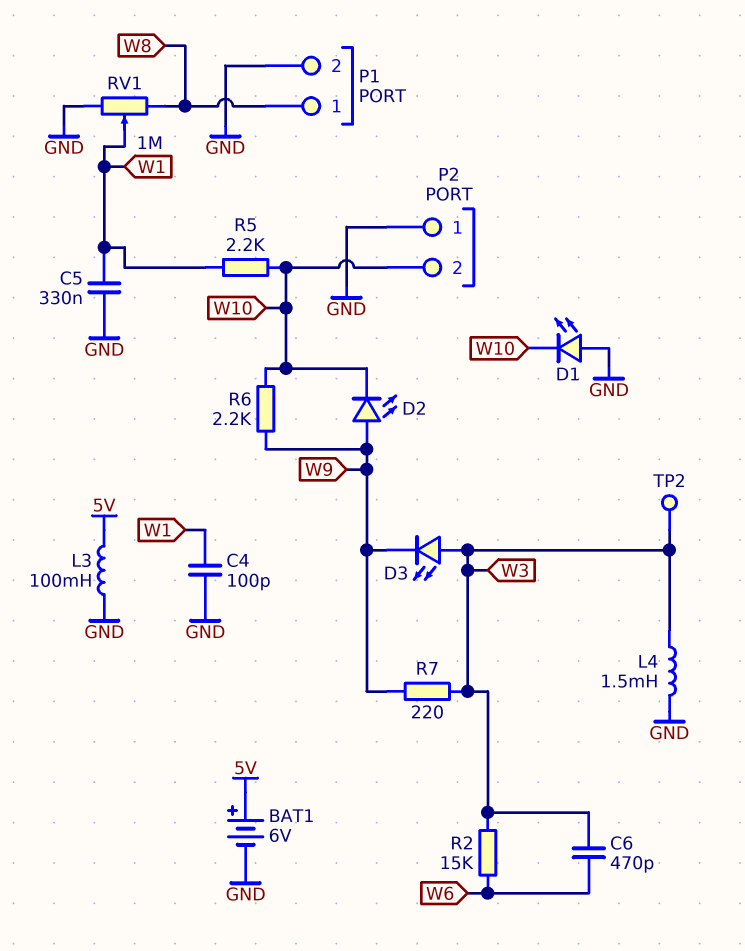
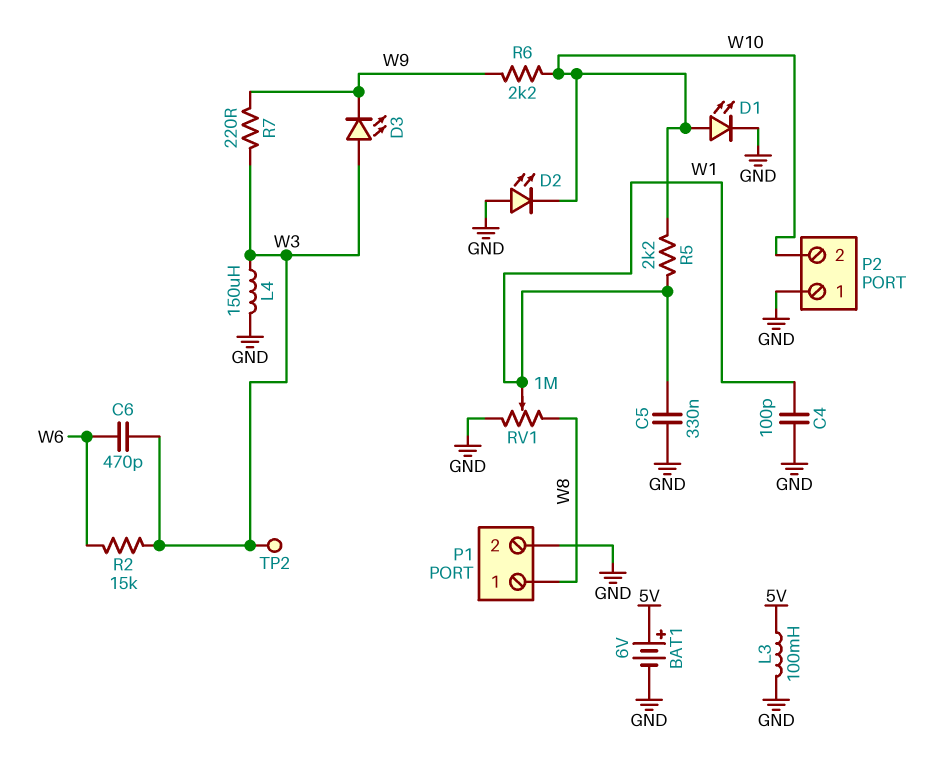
D1: LED (A GND, K W10) -> LED (A W10, K GND)
D2: LED (A W9, K W10) -> LED (A GND, K W10)
L4: 1.5mH (GND, W3) -> 150uH (GND, W3)

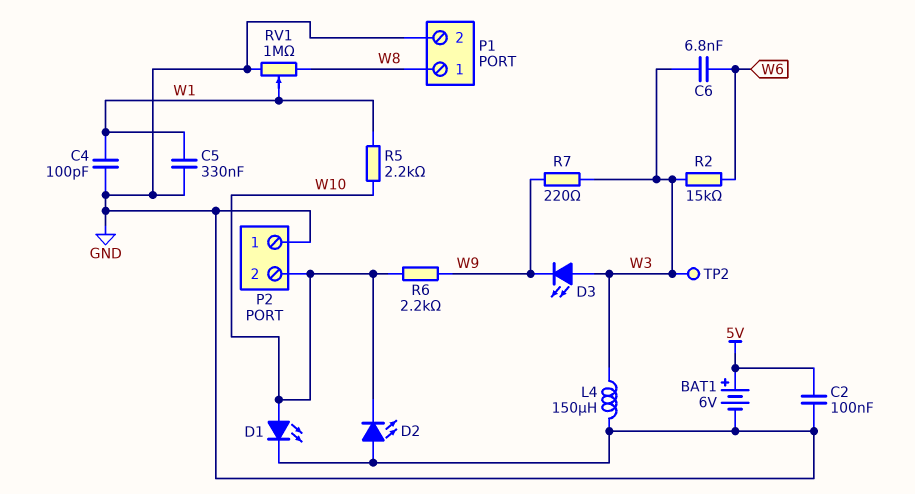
C2: none -> 100nF (5V, GND)
C6: 470pF (W3, W6) -> 6.8nF (W3, W6)
L3: 100mH (5V, GND) -> none

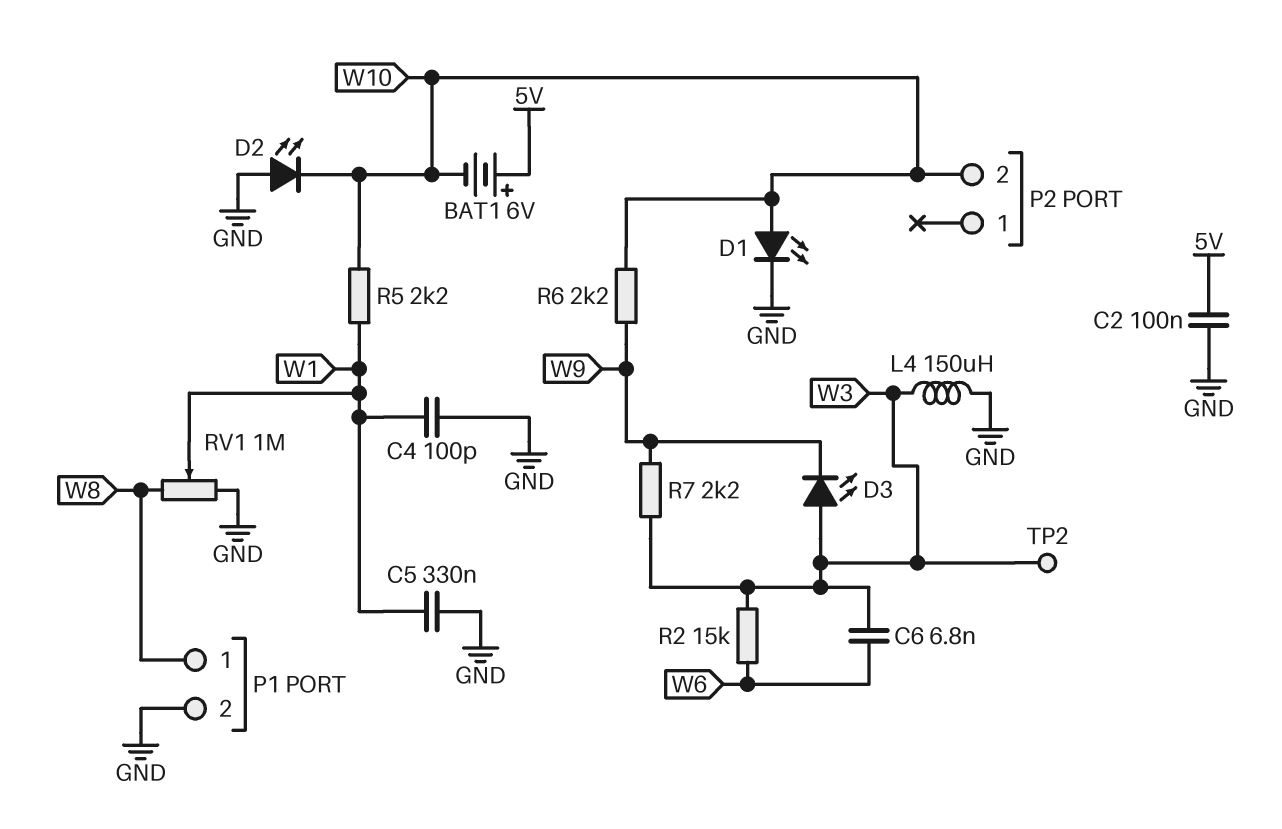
BAT1: 6V (plus 5V, minus GND) -> 6V (plus 5V, minus W10)
P2 pin 1: GND -> none
R7: 220 (W3, W9) -> 2.2k (W3, W9)

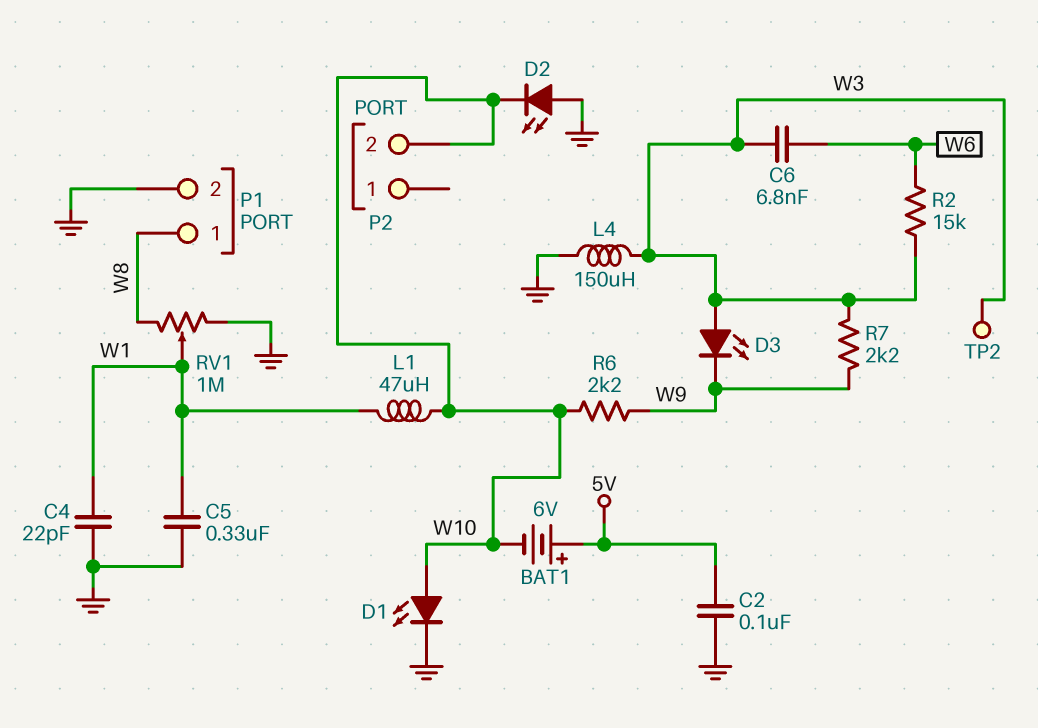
C4: 100pF (GND, W1) -> 22pF (GND, W1)
L1: none -> 47uH (W1, W10)
R5: 2.2k (W1, W10) -> none

